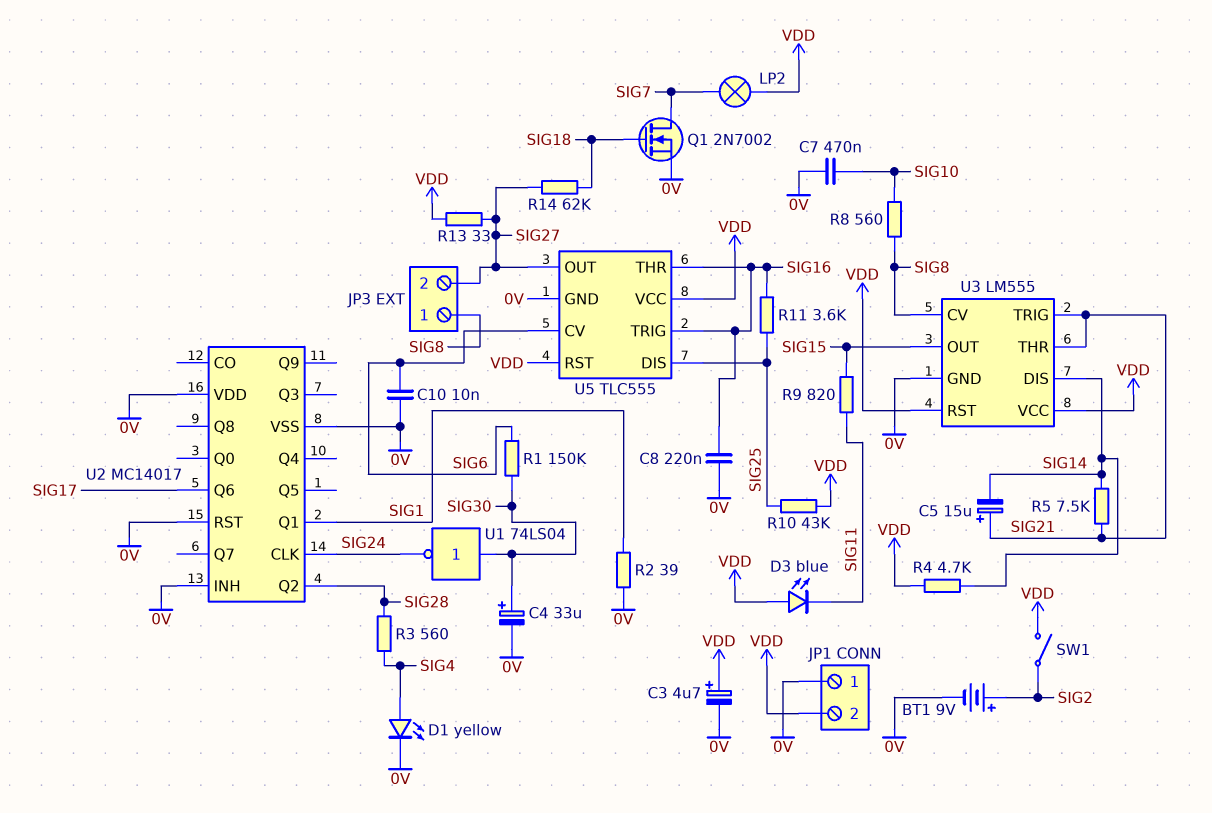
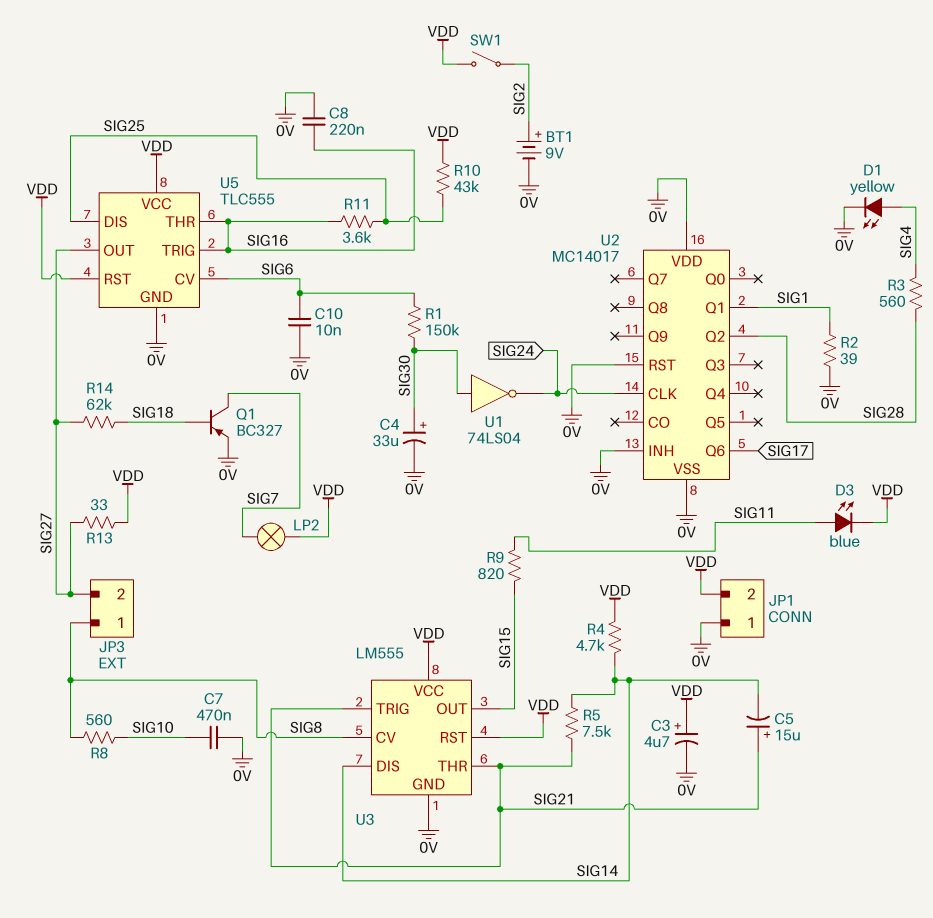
D3: LED blue (A VDD, K SIG11) -> LED blue (A SIG11, K VDD)
Q1: NMOS 2N7002 (G SIG18, D SIG7, S 0V) -> PNP BC327 (B SIG18, C SIG7, E 0V)

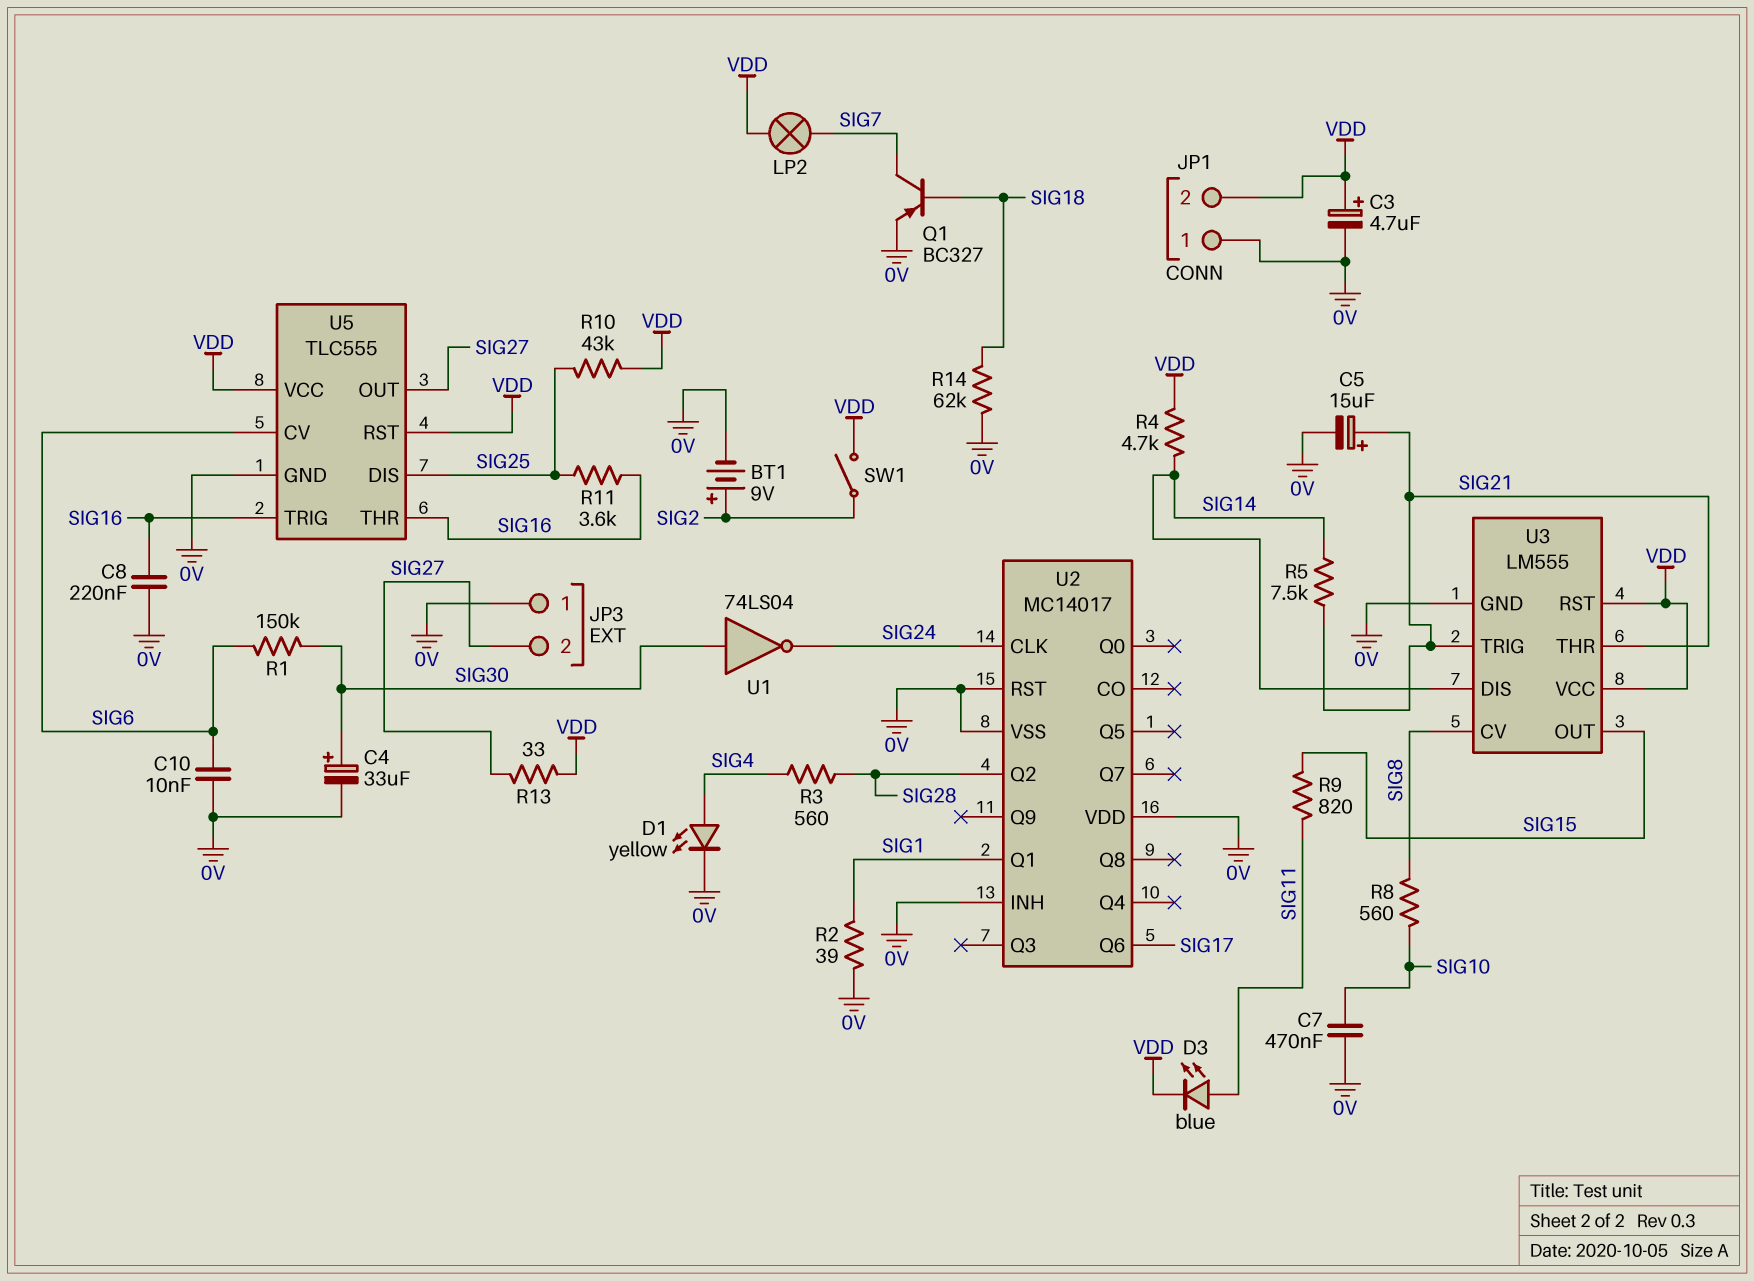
C5: 15uF (plus SIG21, minus SIG14) -> 15uF (plus SIG21, minus 0V)
JP3 pin 1: SIG8 -> 0V
R14: 62k (SIG18, SIG27) -> 62k (0V, SIG18)

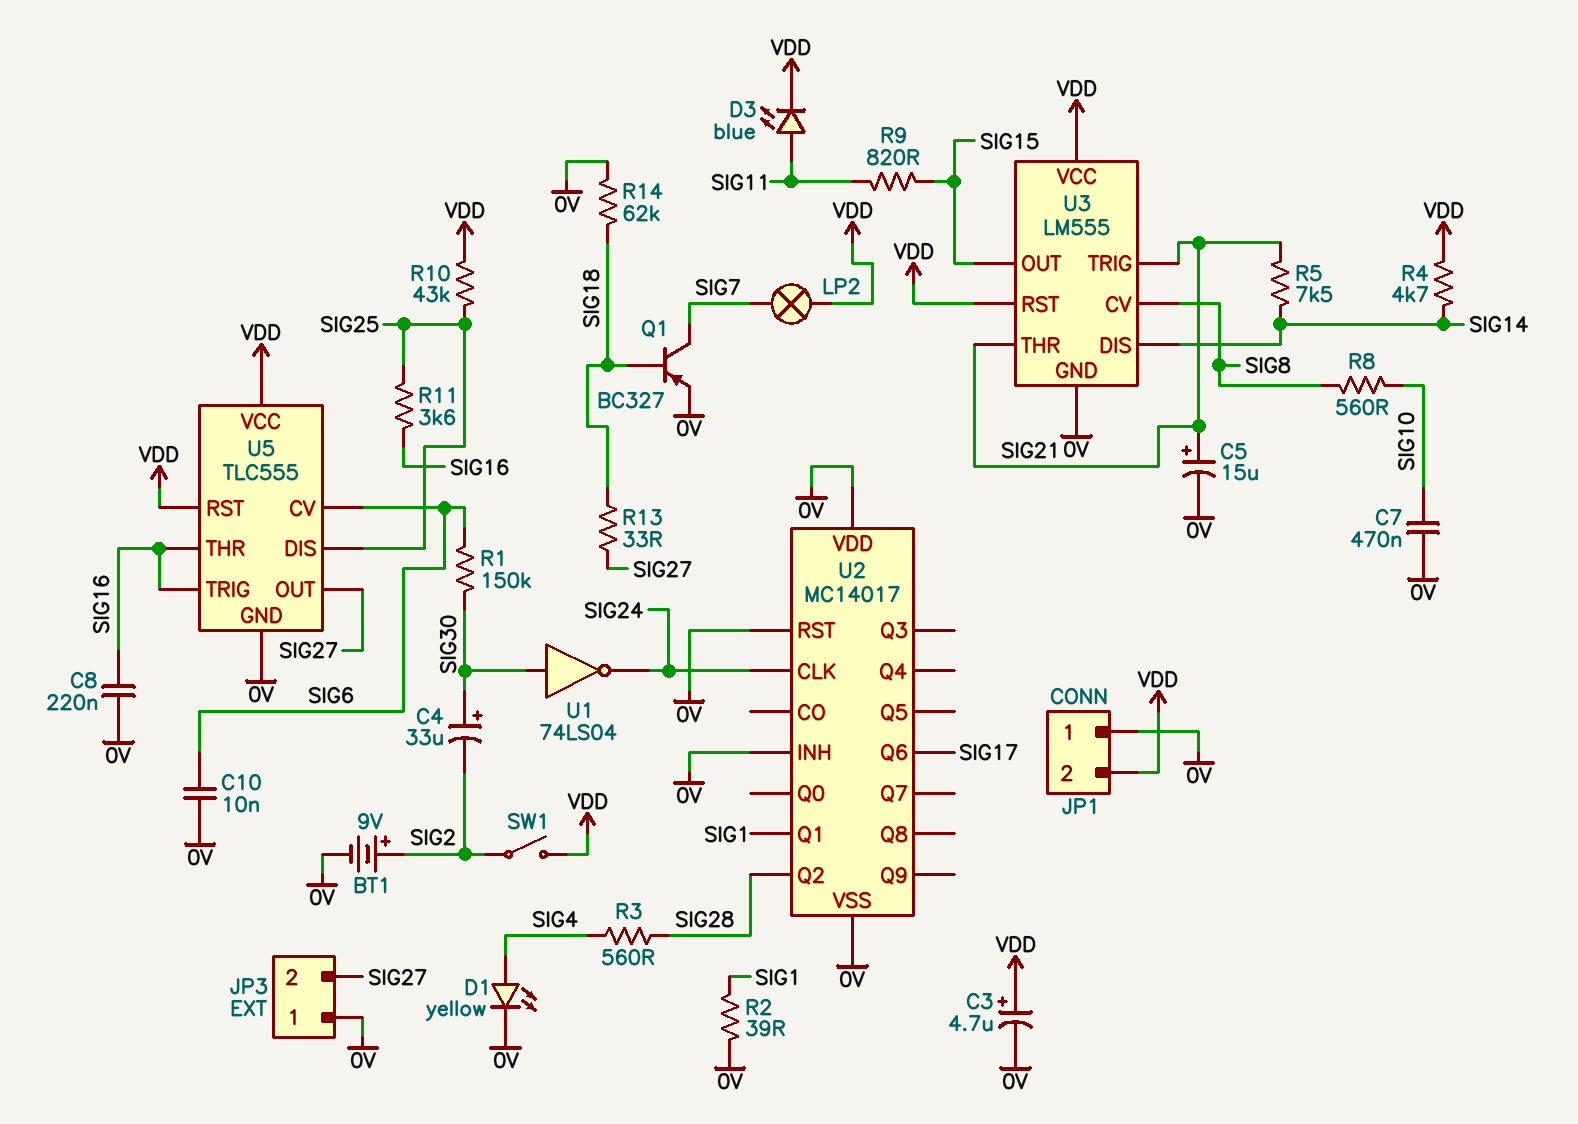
C4: 33uF (plus SIG30, minus 0V) -> 33uF (plus SIG30, minus SIG2)
R13: 33 (SIG27, VDD) -> 33 (SIG18, SIG27)

